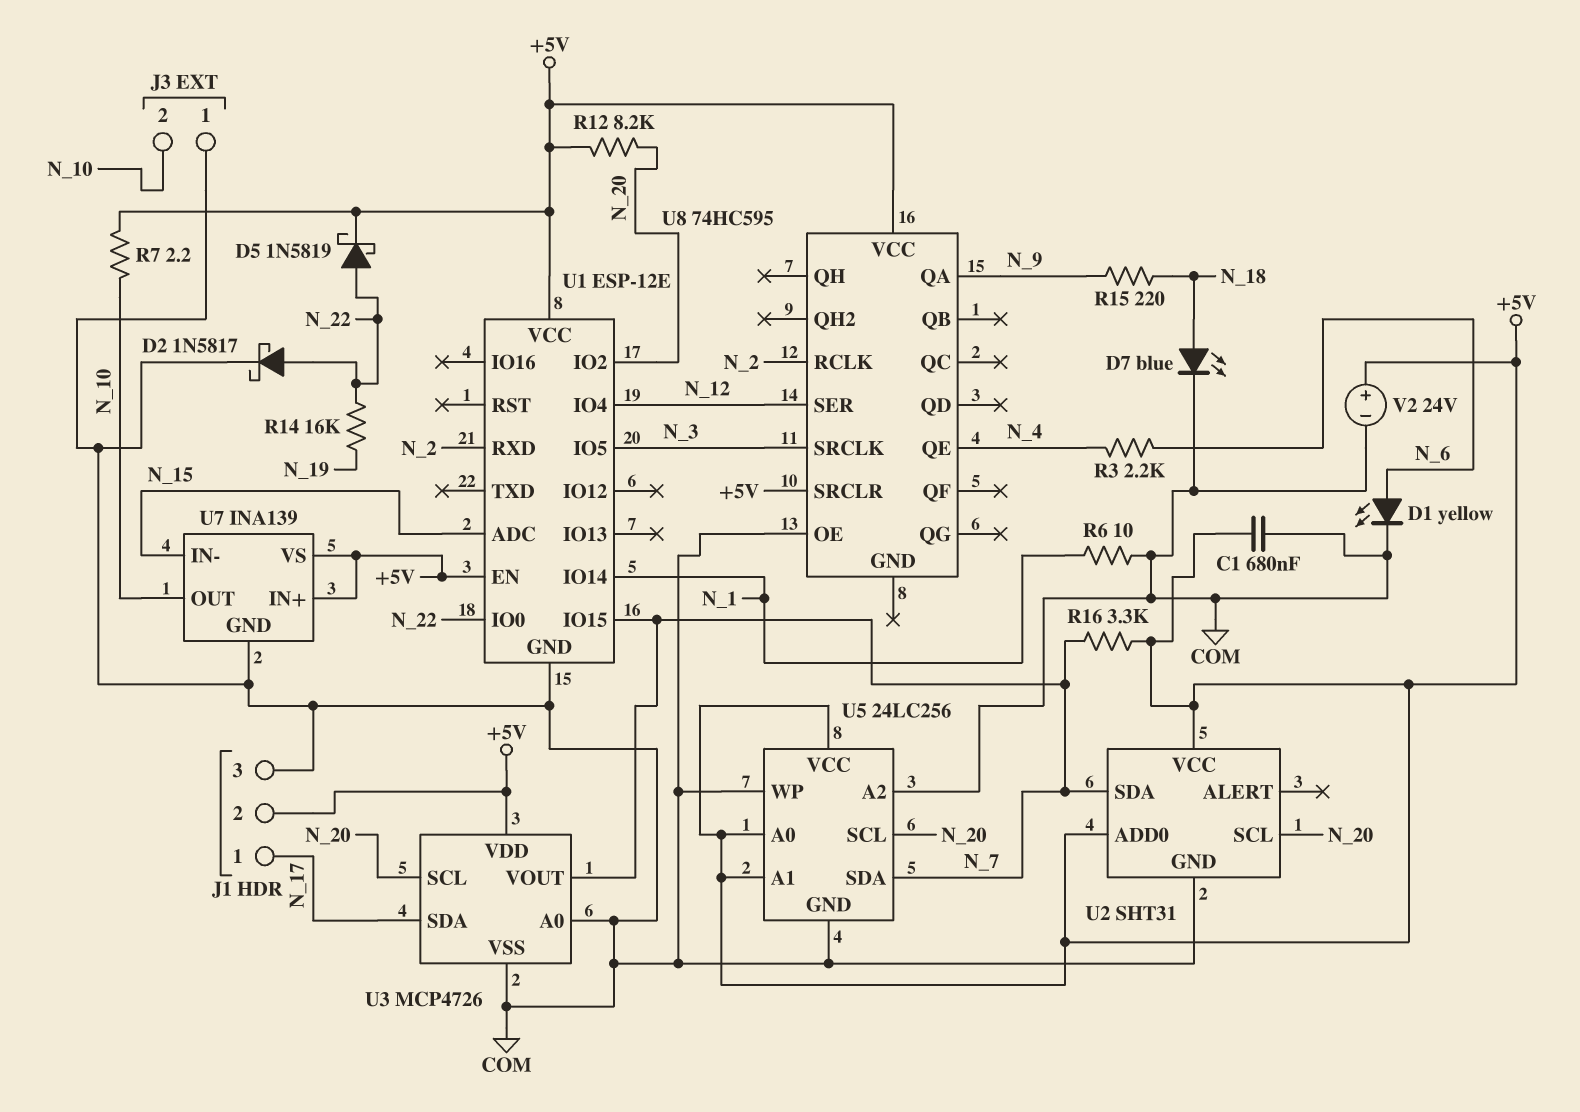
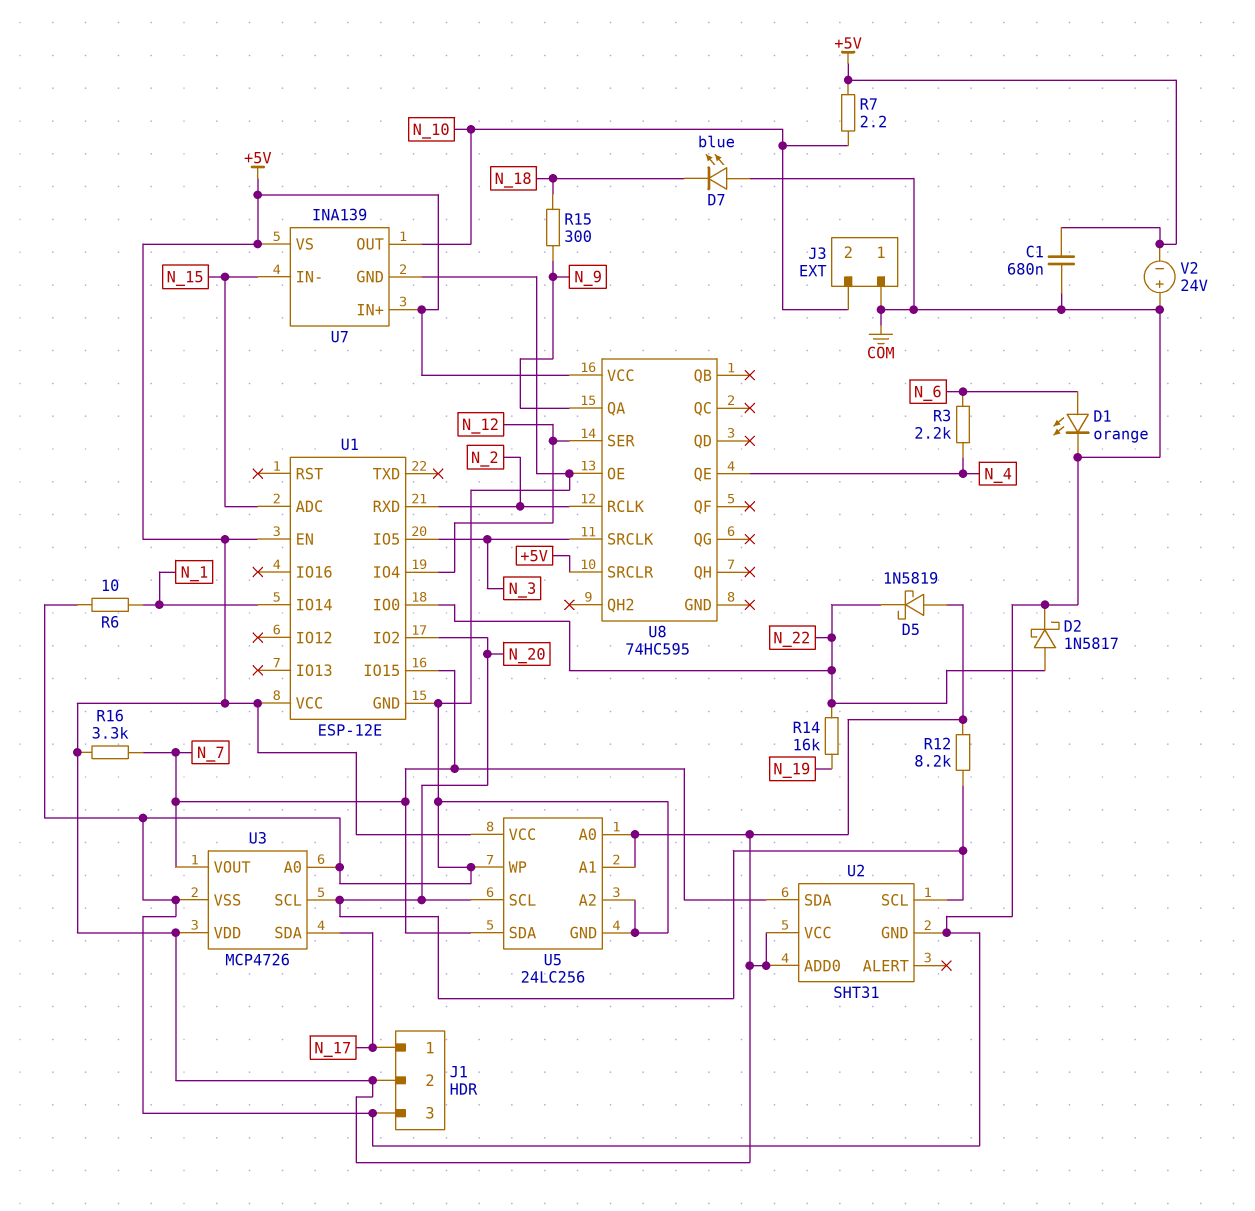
D1: LED yellow (A N_6, K COM) -> LED orange (A N_6, K COM)
D5: schottky 1N5819 (A N_22, K +5V) -> schottky 1N5819 (A +5V, K N_22)
D7: LED blue (A N_18, K COM) -> LED blue (A COM, K N_18)
R15: 220 (N_9, N_18) -> 300 (N_9, N_18)
V2: 24V (plus +5V, minus COM) -> 24V (plus COM, minus +5V)

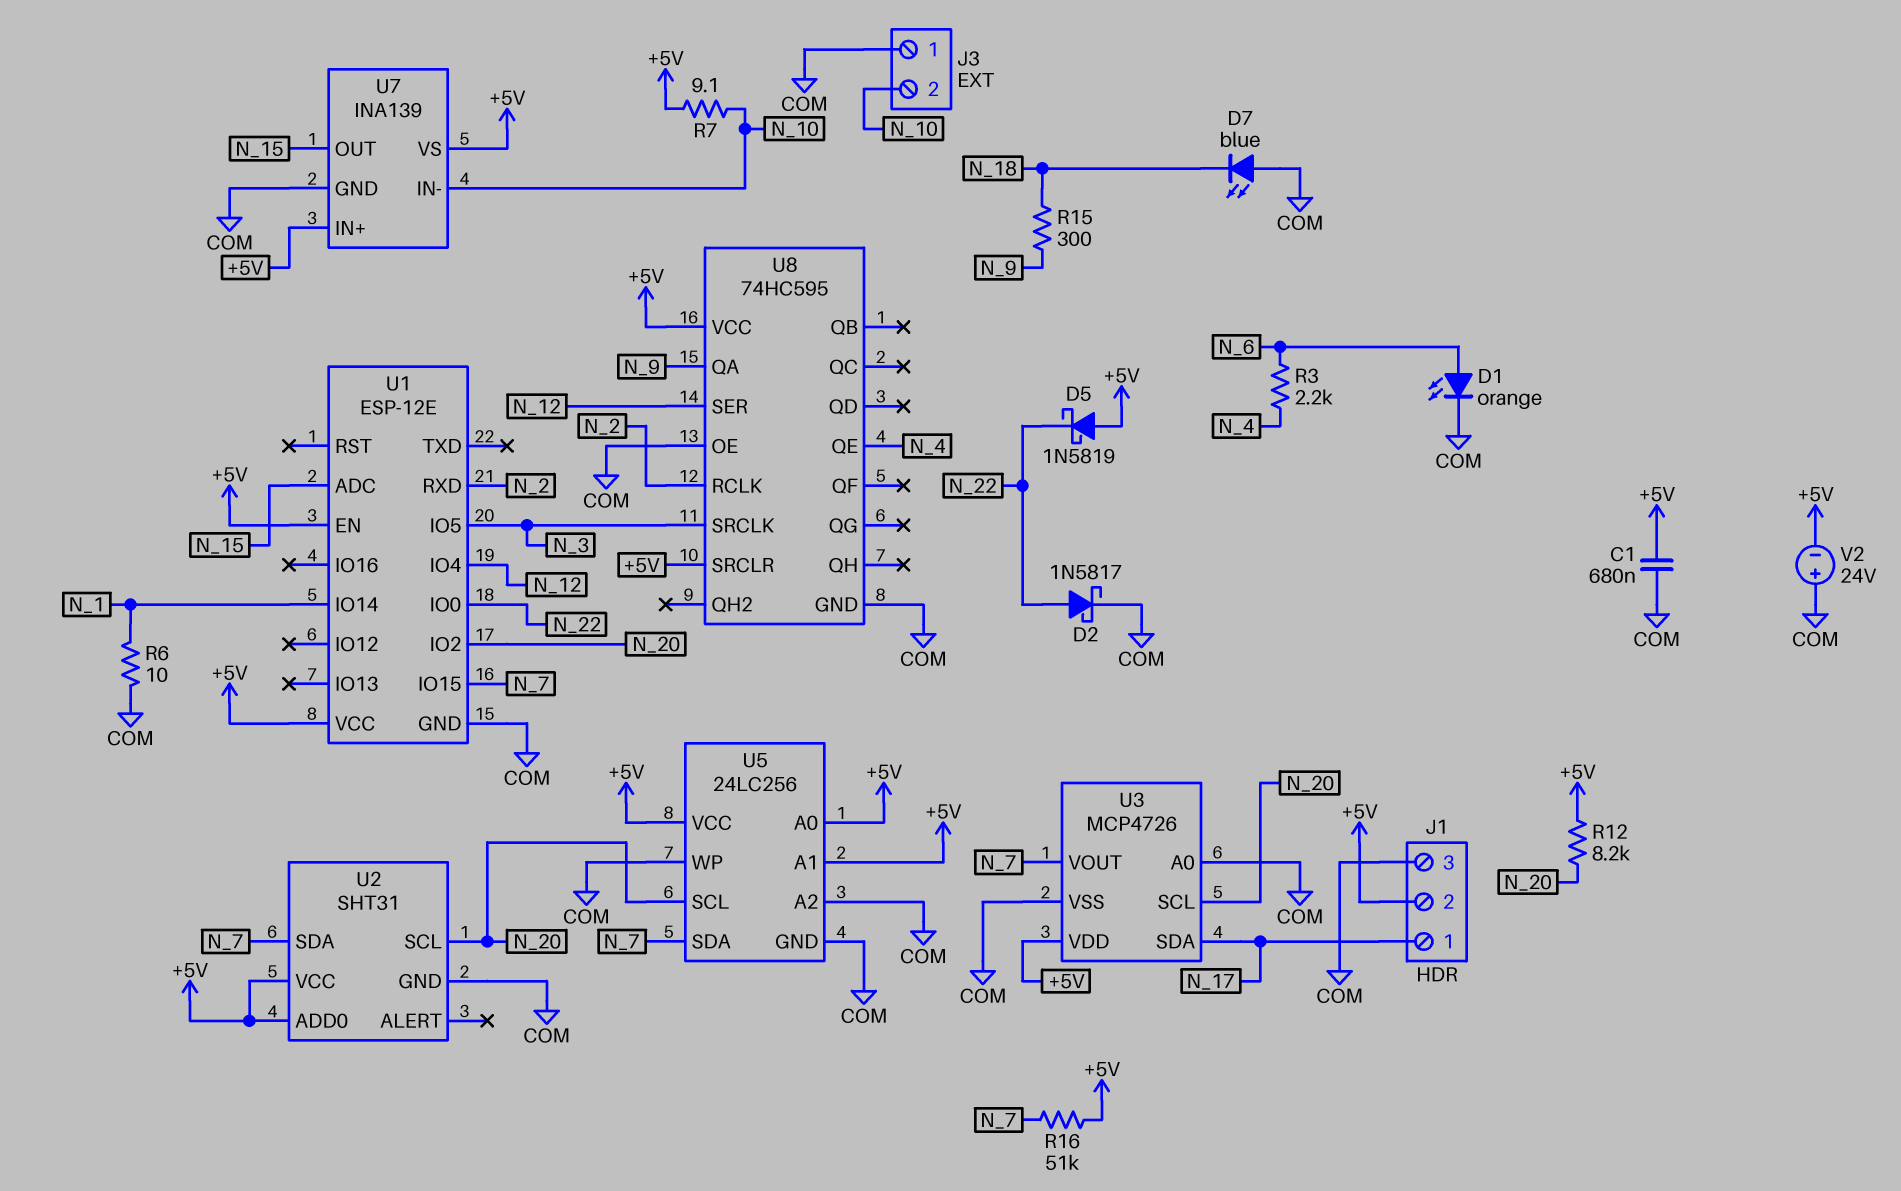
R7: 2.2 (+5V, N_10) -> 9.1 (+5V, N_10)
R14: 16k (N_19, N_22) -> none
R16: 3.3k (+5V, N_7) -> 51k (+5V, N_7)
U7 pin IN-: N_15 -> N_10
U7 pin OUT: N_10 -> N_15
U8 pin GND: none -> COM

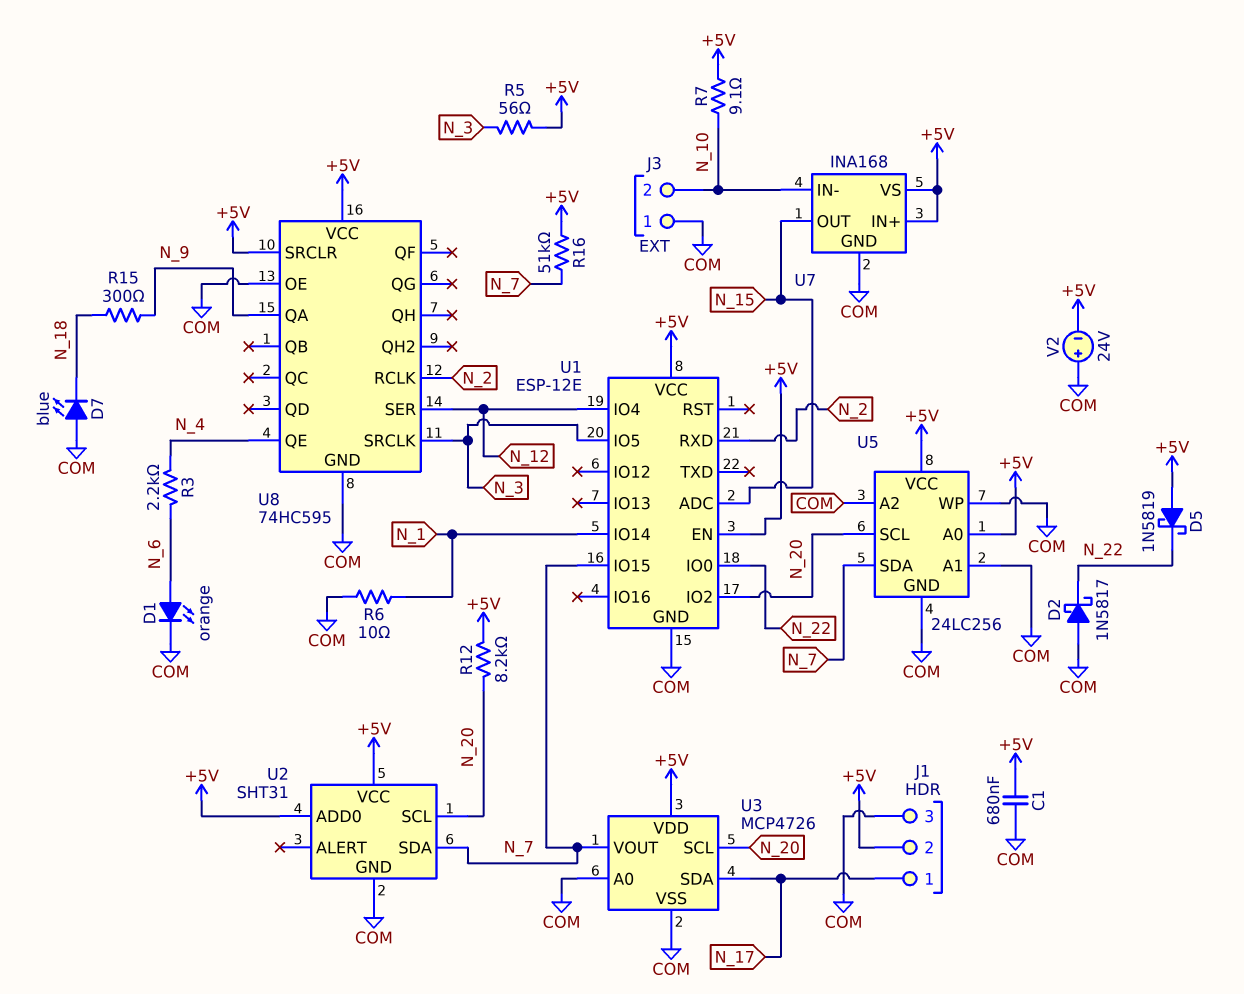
D2: schottky 1N5817 (A N_22, K COM) -> schottky 1N5817 (A COM, K N_22)
R5: none -> 56 (+5V, N_3)
U5 pin A1: +5V -> COM
U7: INA139 -> INA168

